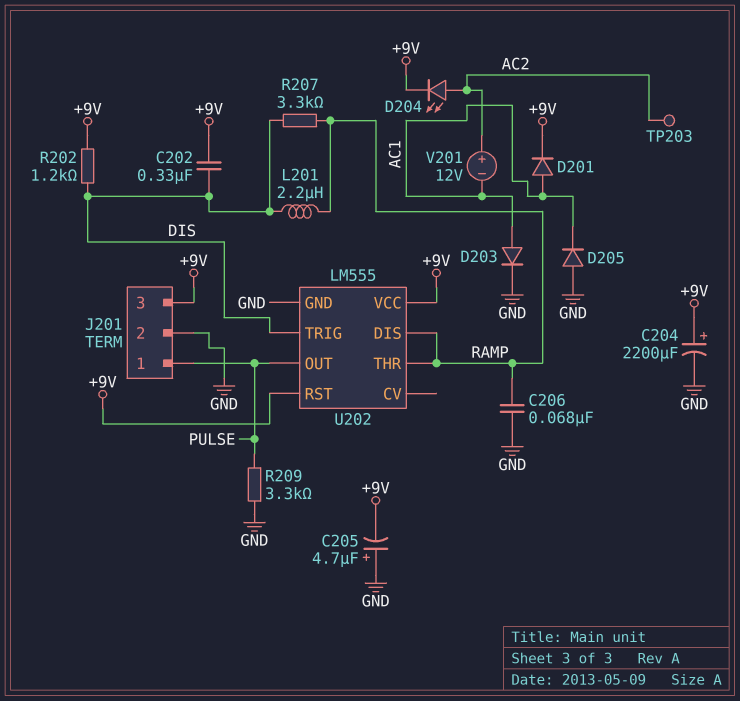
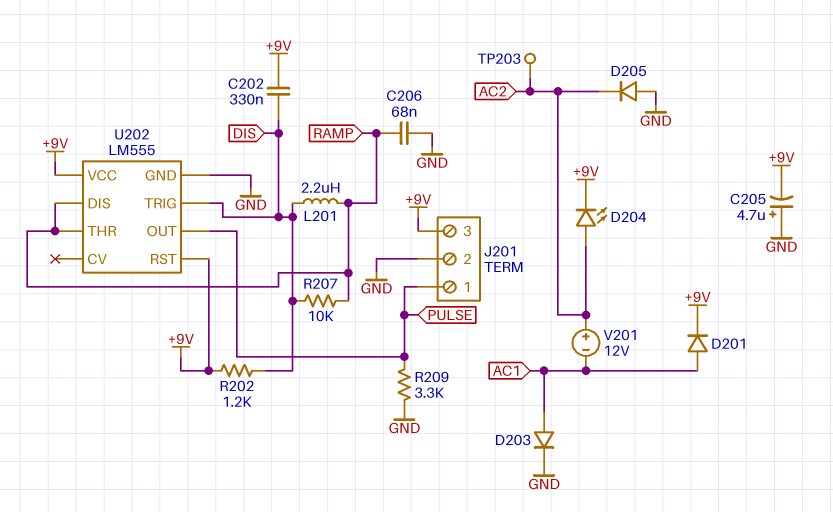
C204: 2200uF (plus +9V, minus GND) -> none
D205: diode (A GND, K AC1) -> diode (A GND, K AC2)
R207: 3.3k (DIS, RAMP) -> 10k (DIS, RAMP)

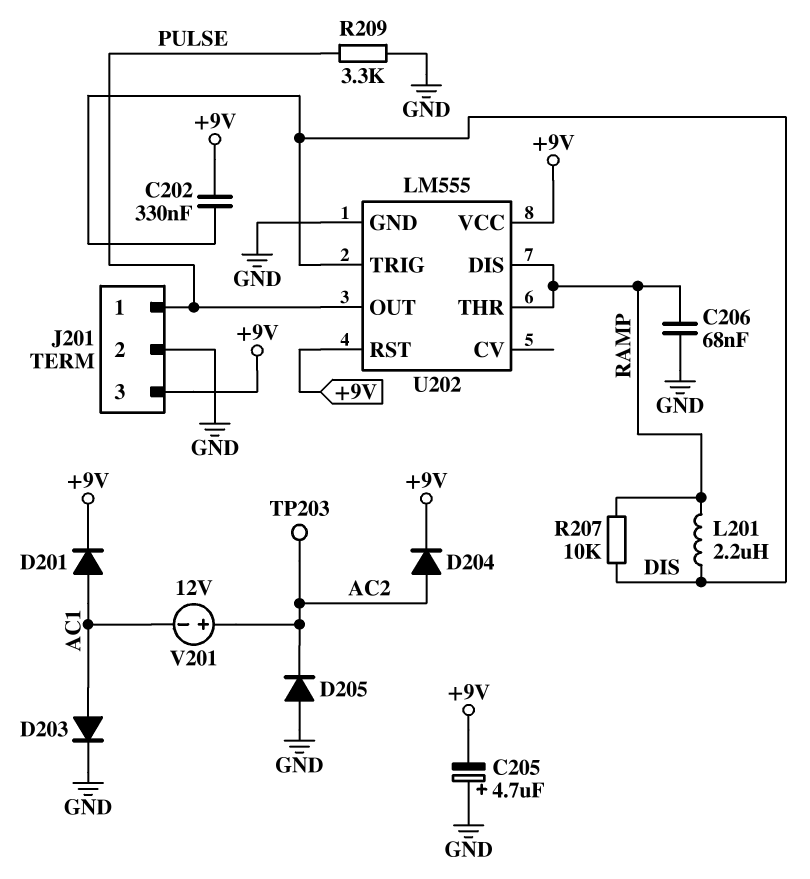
D204: LED (A AC2, K +9V) -> diode (A AC2, K +9V)
R202: 1.2k (+9V, DIS) -> none

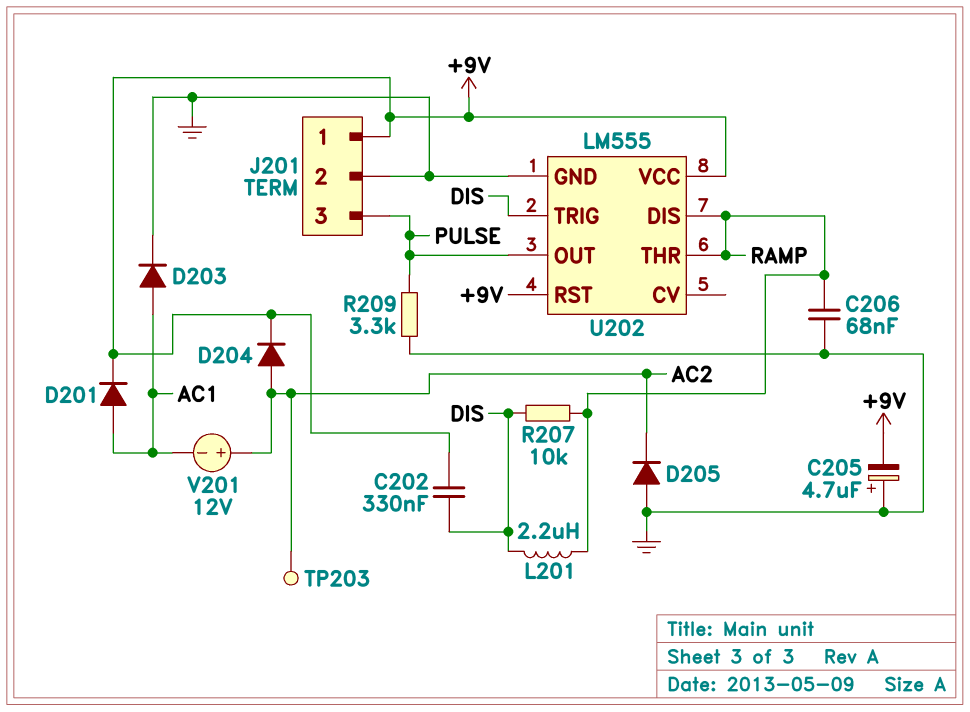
J201 pin 1: PULSE -> +9V
J201 pin 3: +9V -> PULSE

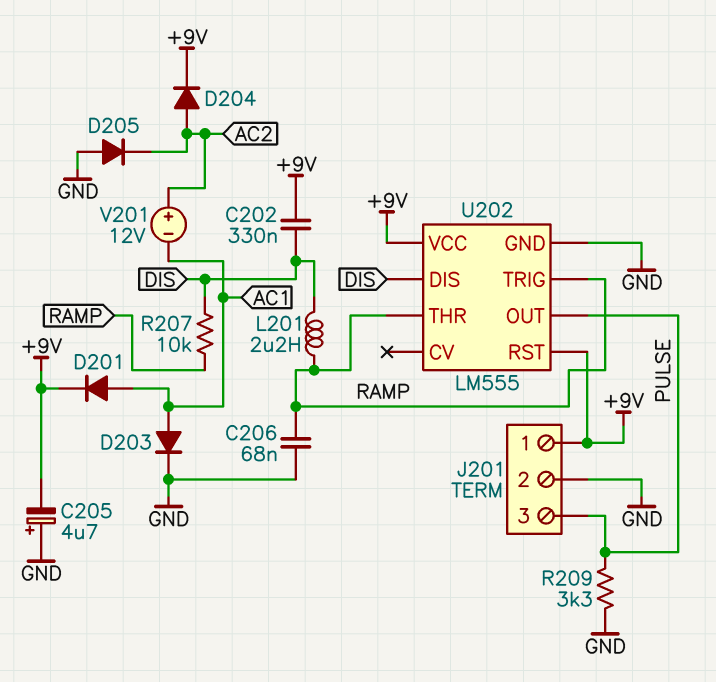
TP203: test point (AC2) -> none
U202 pin DIS: RAMP -> DIS
U202 pin TRIG: DIS -> RAMP

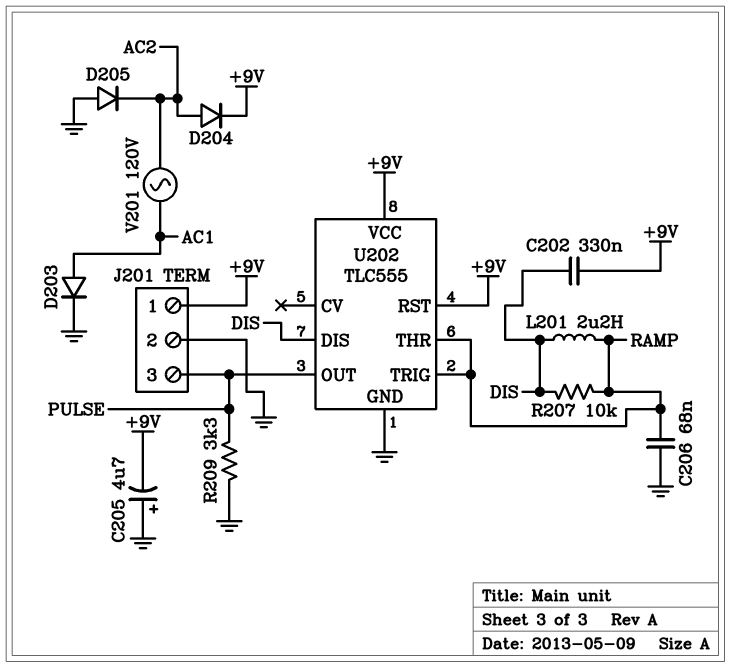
D201: diode (A AC1, K +9V) -> none
U202: LM555 -> TLC555
V201: 12V (plus AC2, minus AC1) -> AC 120V (AC1, AC2)

